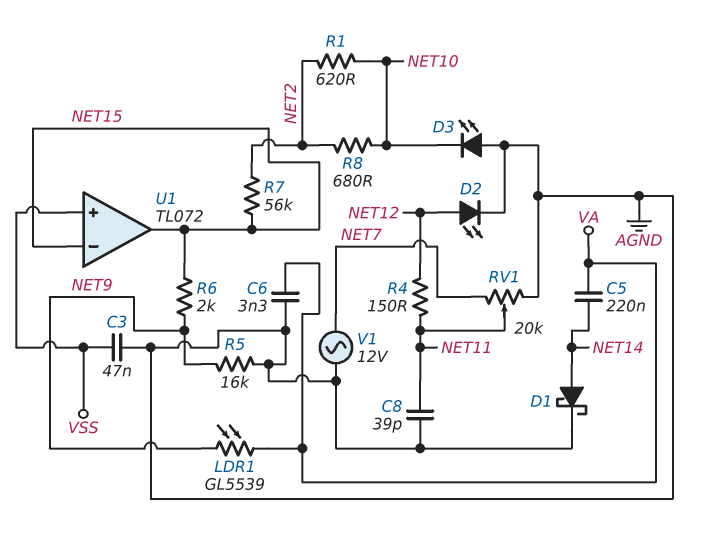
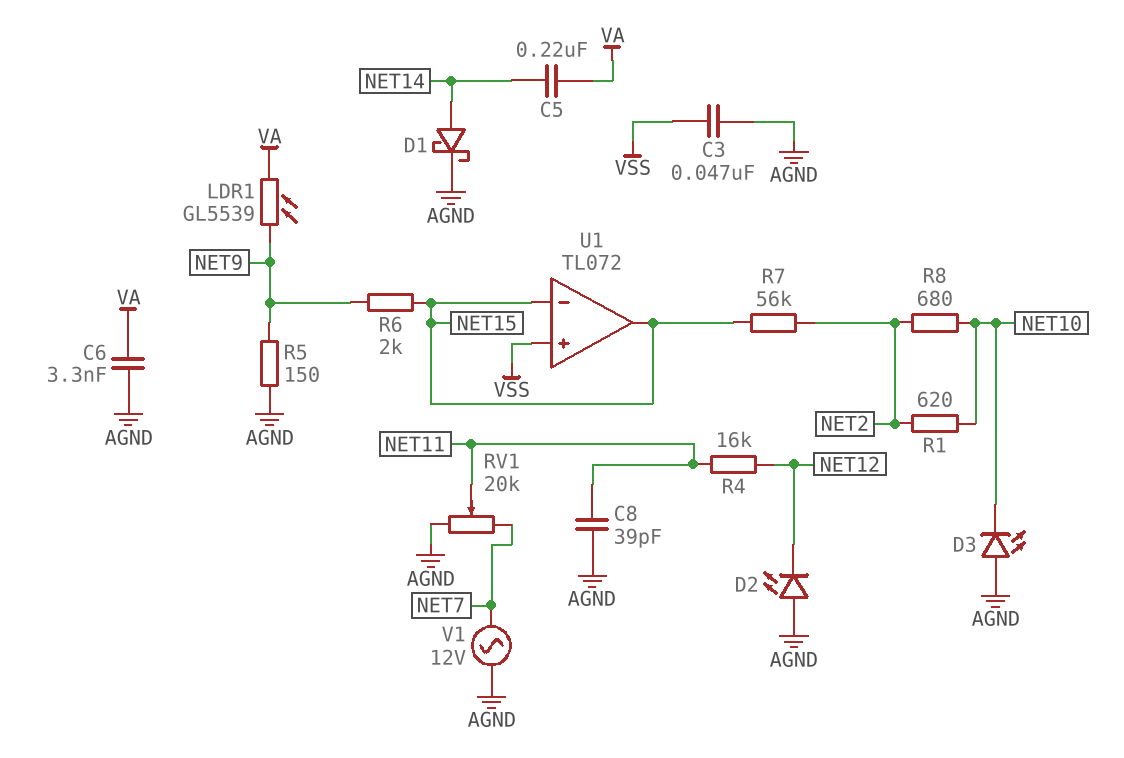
D2: LED (A NET12, K AGND) -> LED (A AGND, K NET12)
R4: 150 (NET11, NET12) -> 16k (NET11, NET12)
R5: 16k (AGND, NET9) -> 150 (AGND, NET9)

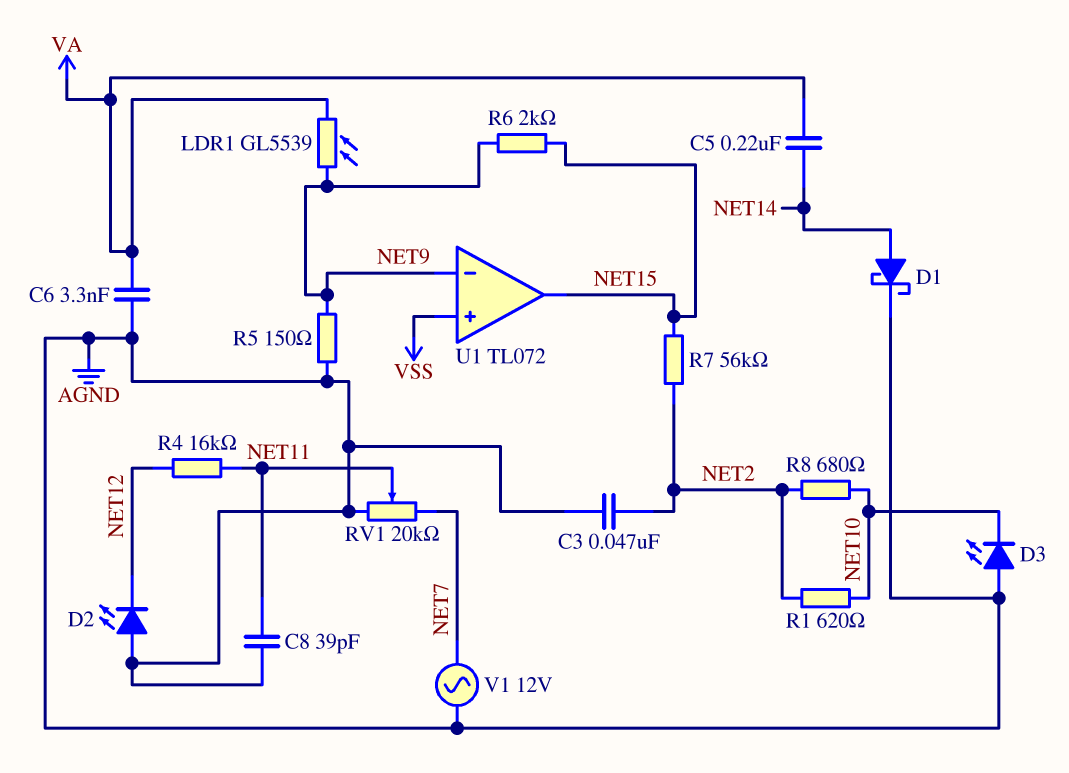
C3: 47nF (AGND, VSS) -> 47nF (AGND, NET2)
U1 pin in-: NET15 -> NET9

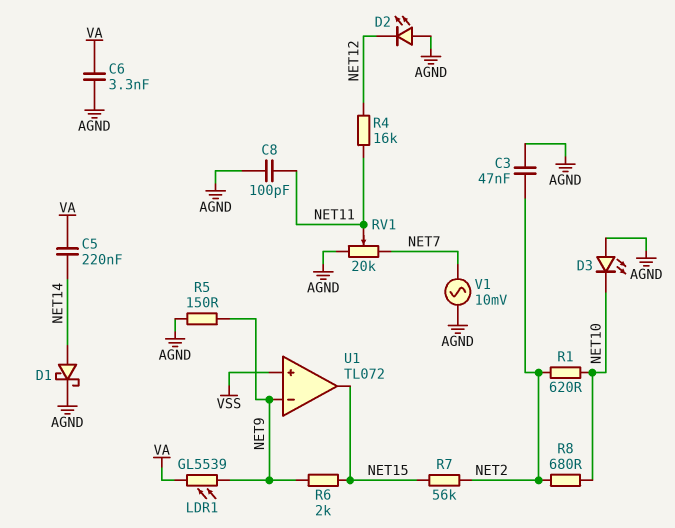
C8: 39pF (AGND, NET11) -> 100pF (AGND, NET11)
V1: AC 12V (AGND, NET7) -> AC 10mV (AGND, NET7)

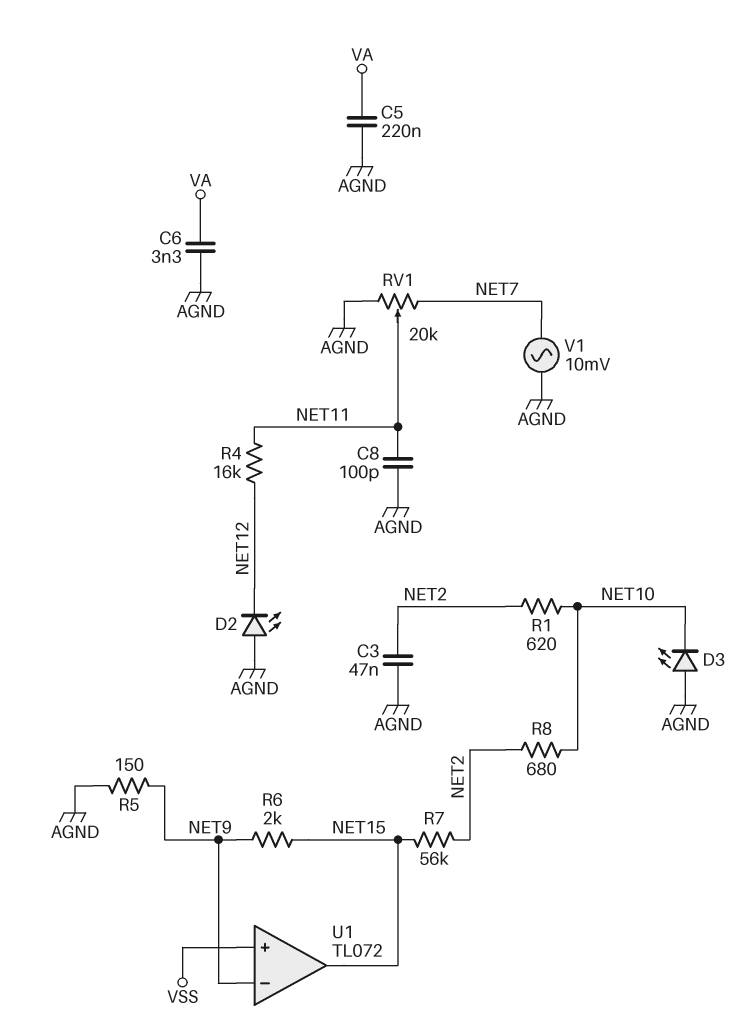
C5: 220nF (NET14, VA) -> 220nF (AGND, VA)
D1: schottky (A NET14, K AGND) -> none
LDR1: GL5539 (NET9, VA) -> none

